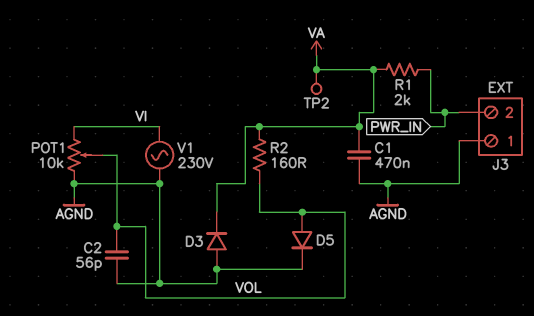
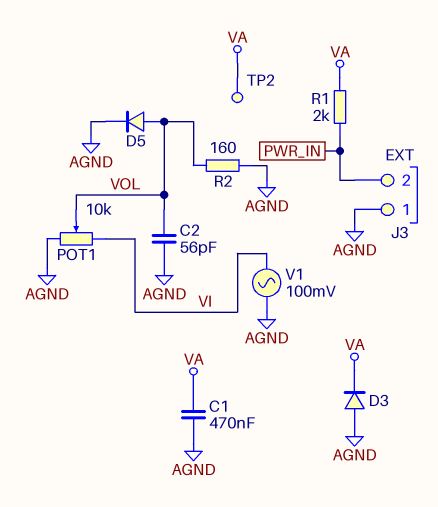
R2: 160 (VA, VOL) -> 160 (AGND, VOL)
V1: AC 230V (AGND, VI) -> AC 100mV (AGND, VI)

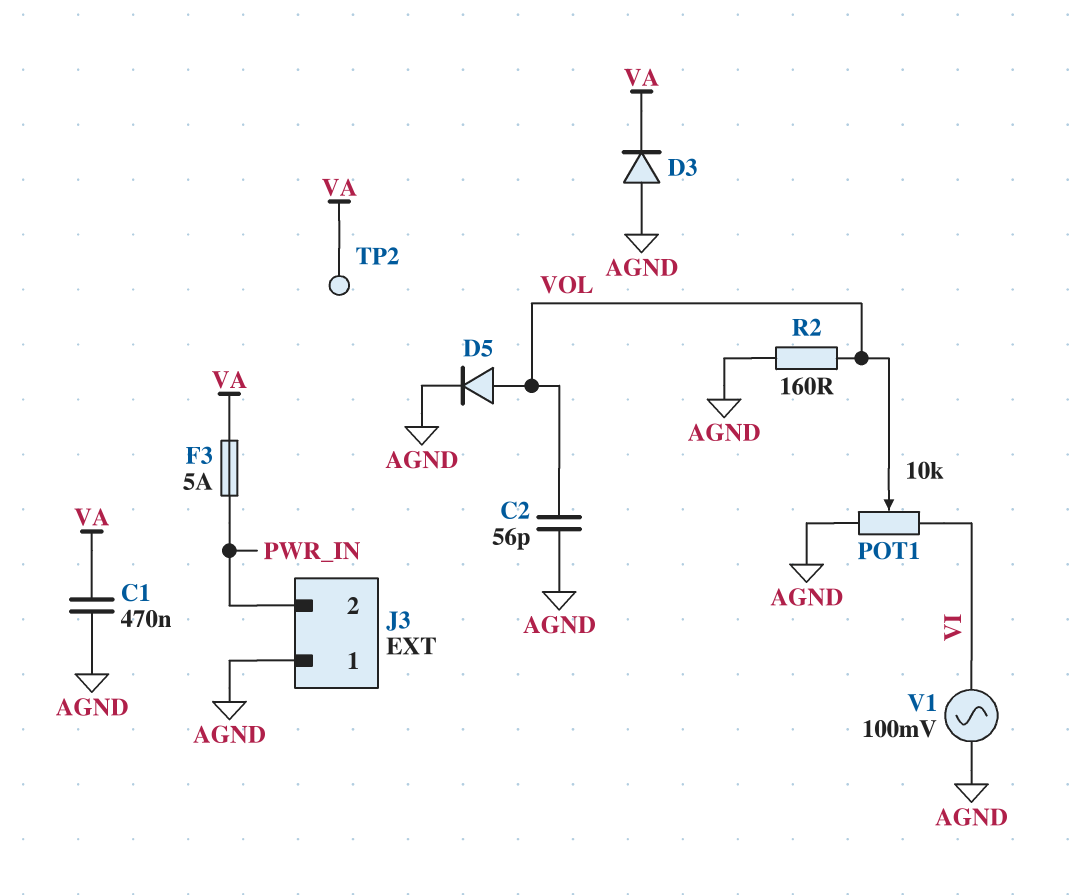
F3: none -> 5A (PWR_IN, VA)
R1: 2k (PWR_IN, VA) -> none

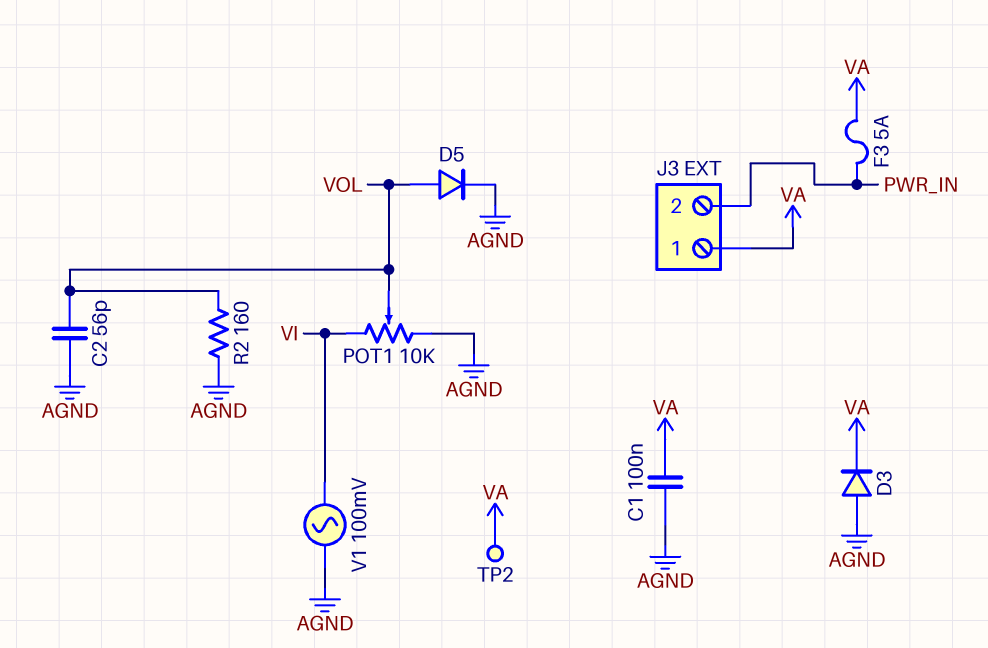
C1: 470nF (AGND, VA) -> 100nF (AGND, VA)
J3 pin 1: AGND -> VA

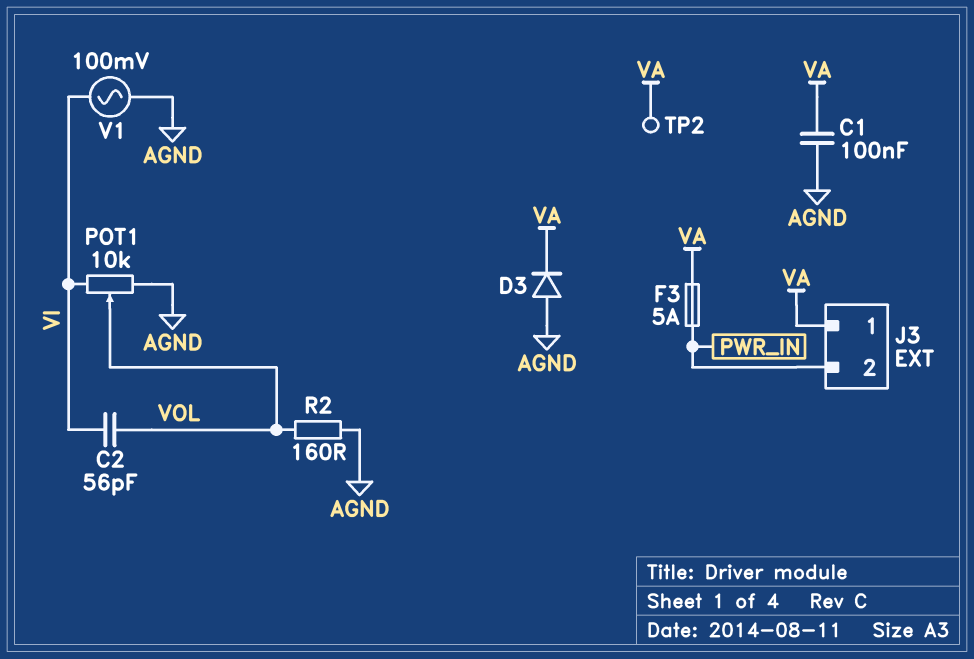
C2: 56pF (AGND, VOL) -> 56pF (VI, VOL)
D5: diode (A VOL, K AGND) -> none

